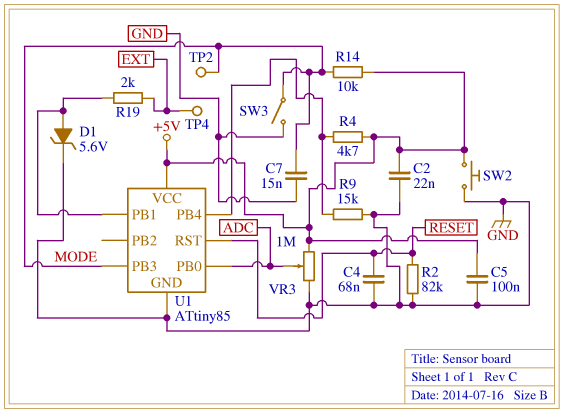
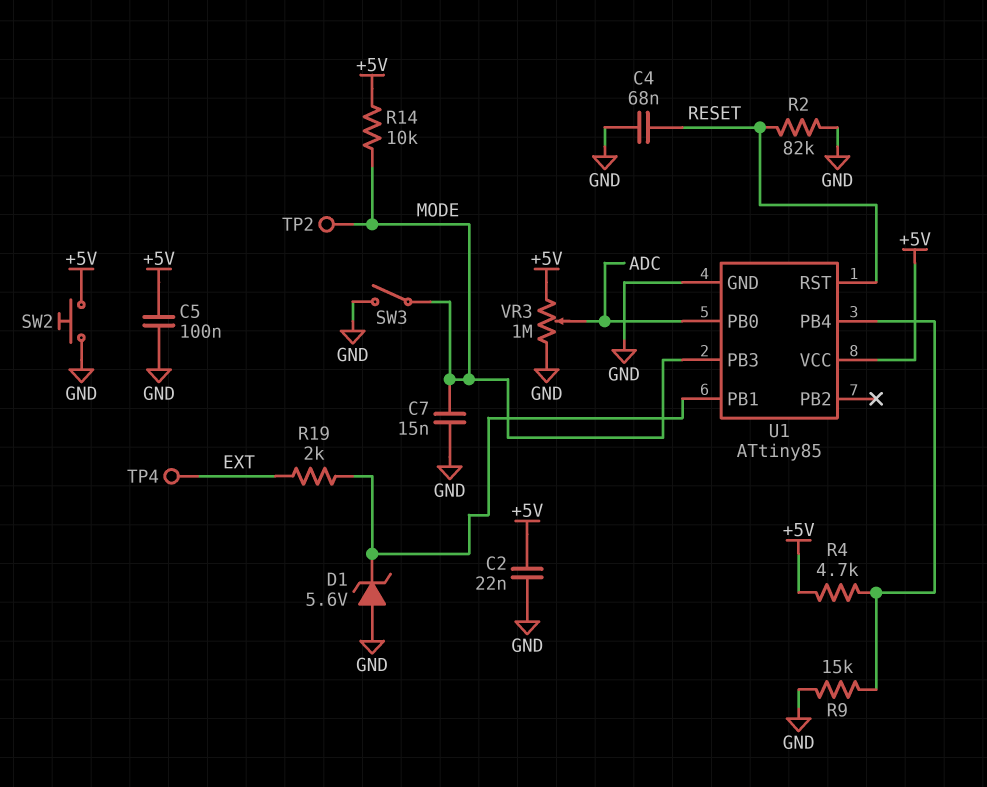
D1: zener 5.6V (A U1/PB1, K GND) -> zener 5.6V (A GND, K U1/PB1)

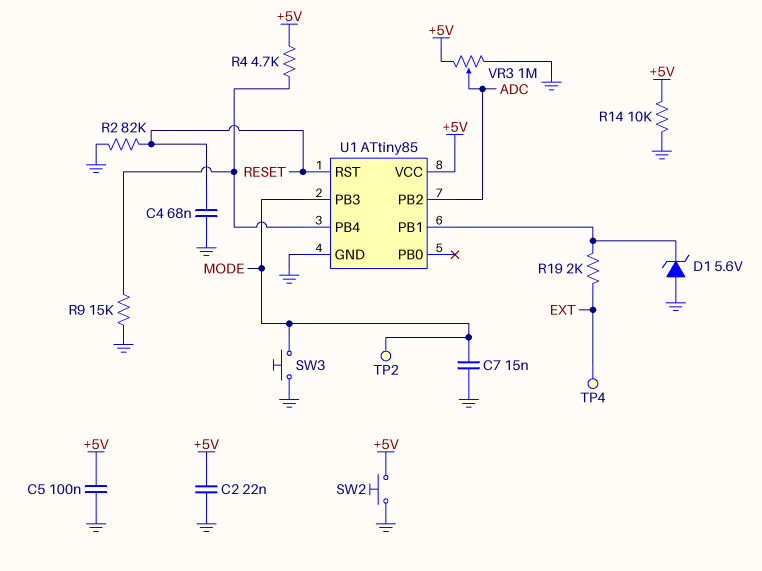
R14: 10k (+5V, MODE) -> 10k (+5V, GND)
SW3: switch (GND, MODE) -> button (GND, MODE)
U1 pin PB0: ADC -> none
U1 pin PB2: none -> ADC

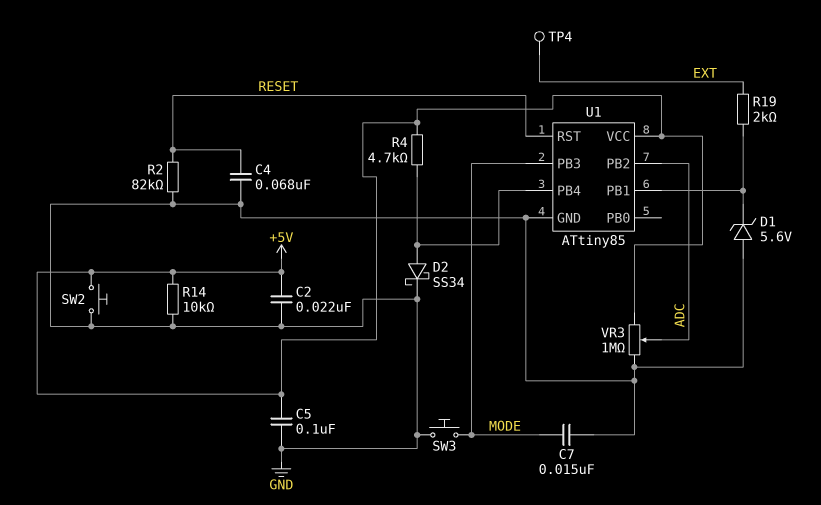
D2: none -> schottky SS34 (A U1/PB4, K GND)
R9: 15k (GND, U1/PB4) -> none
TP2: test point (MODE) -> none

